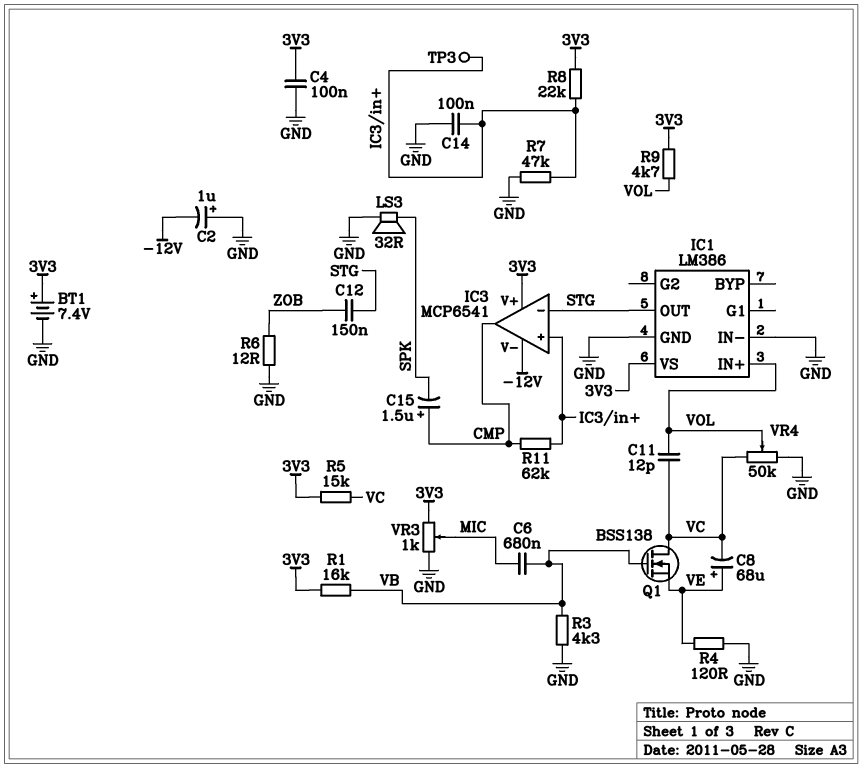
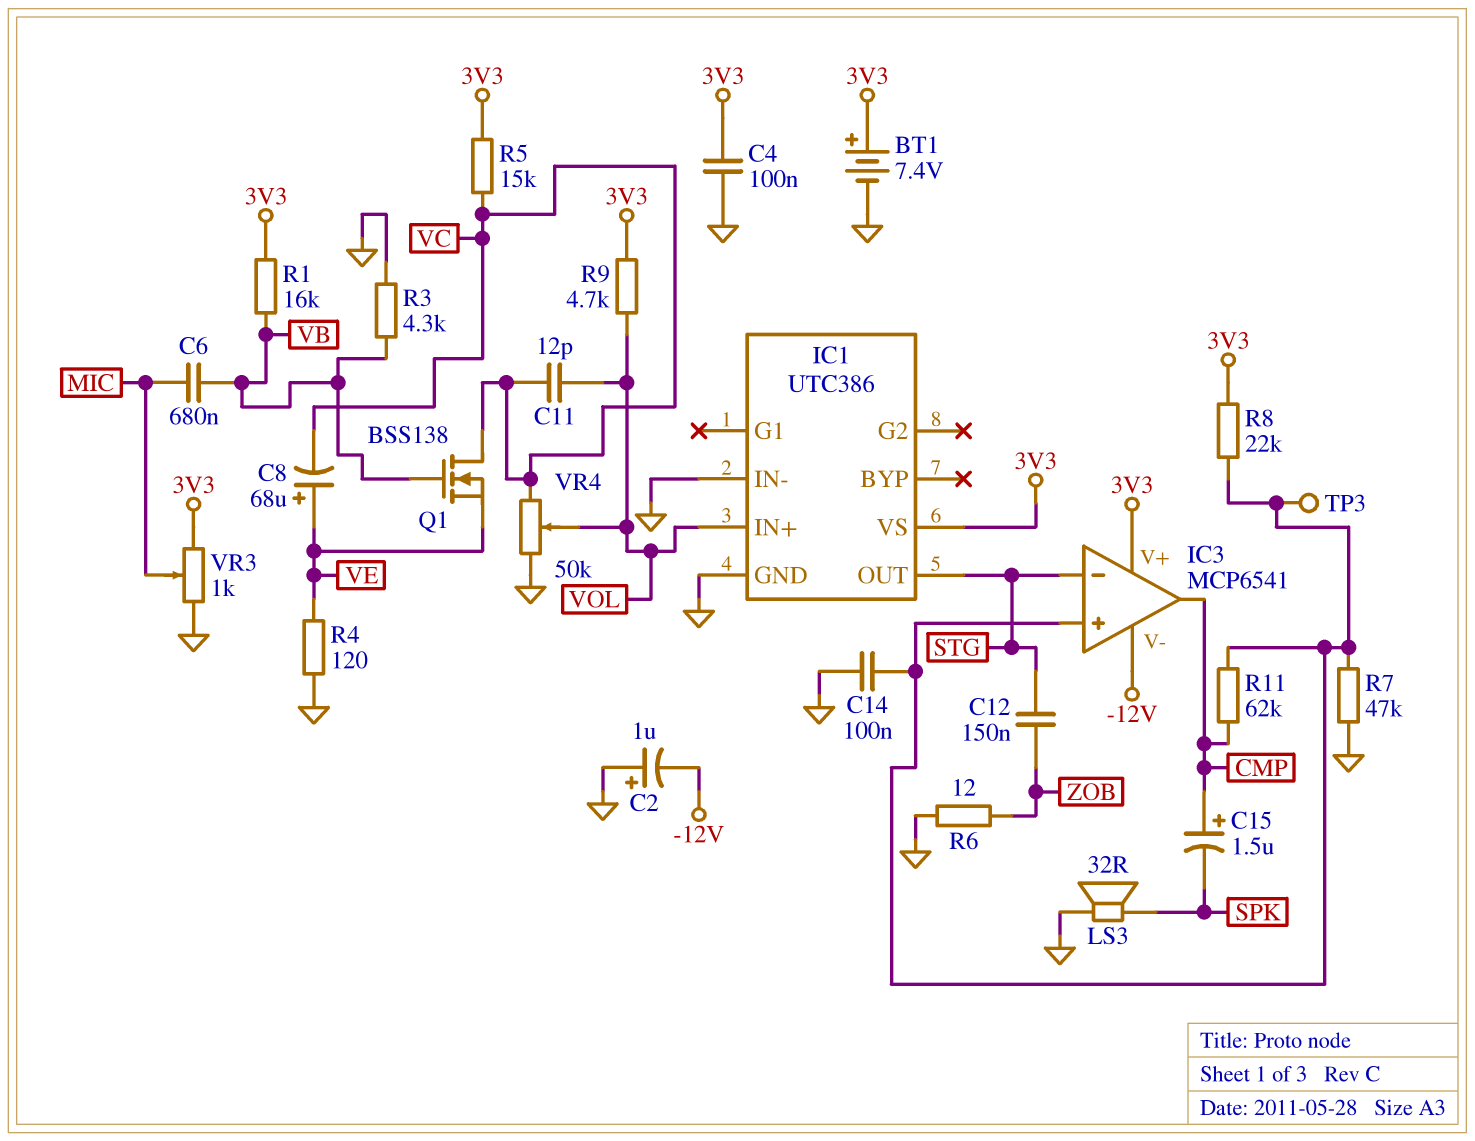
IC1: LM386 -> UTC386

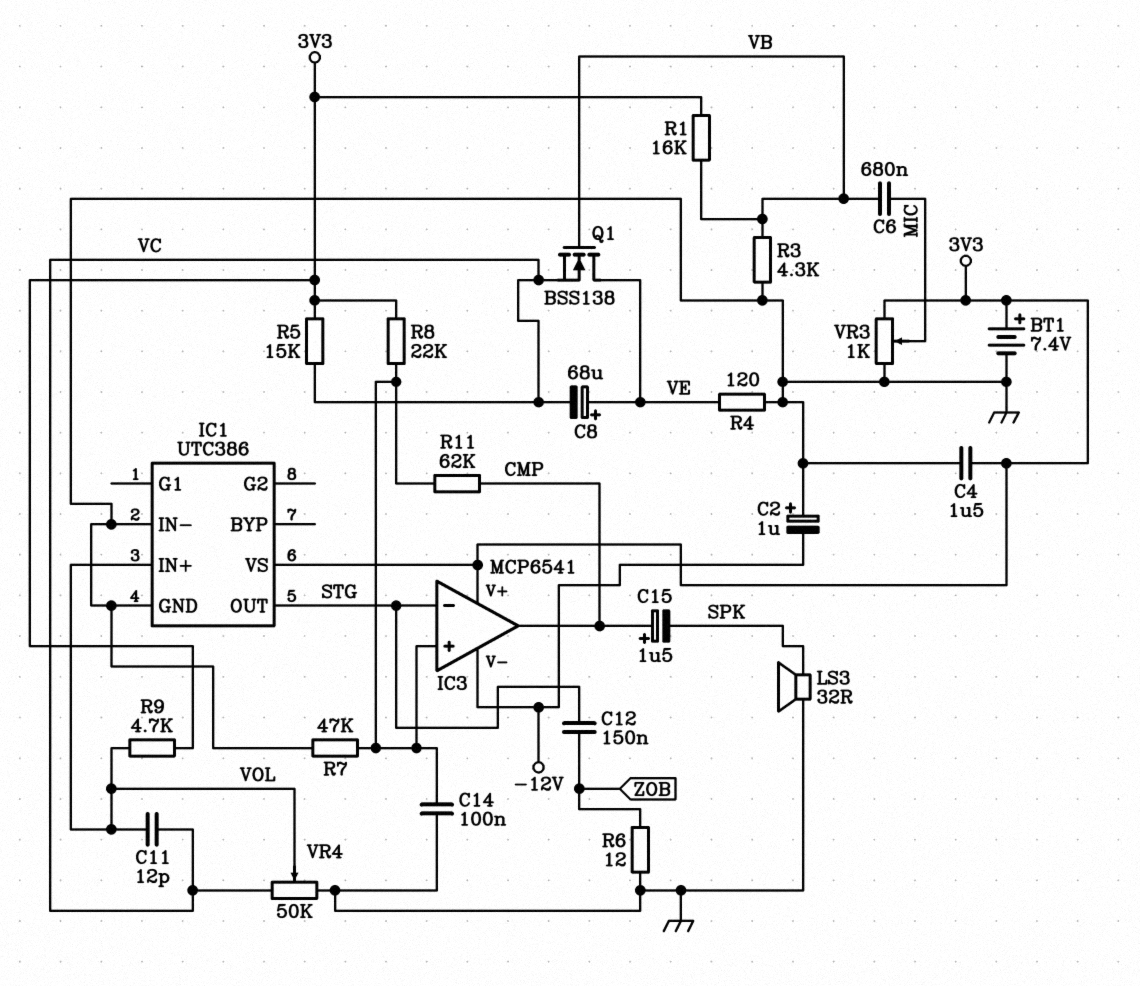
C4: 100nF (3V3, GND) -> 1.5uF (3V3, GND)
Q1: NMOS BSS138 (G VB, D VC, S VE) -> NMOS BSS138 (G VB, D VE, S VC)
TP3: test point (IC3/in+) -> none

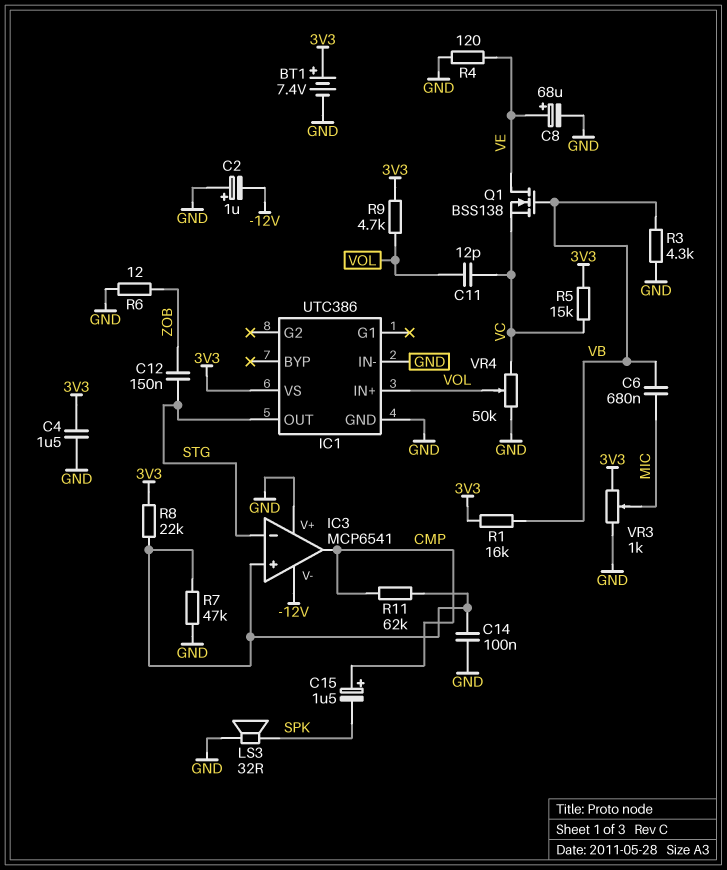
C8: 68uF (plus VE, minus VC) -> 68uF (plus VE, minus GND)
IC3 pin V+: 3V3 -> GND

